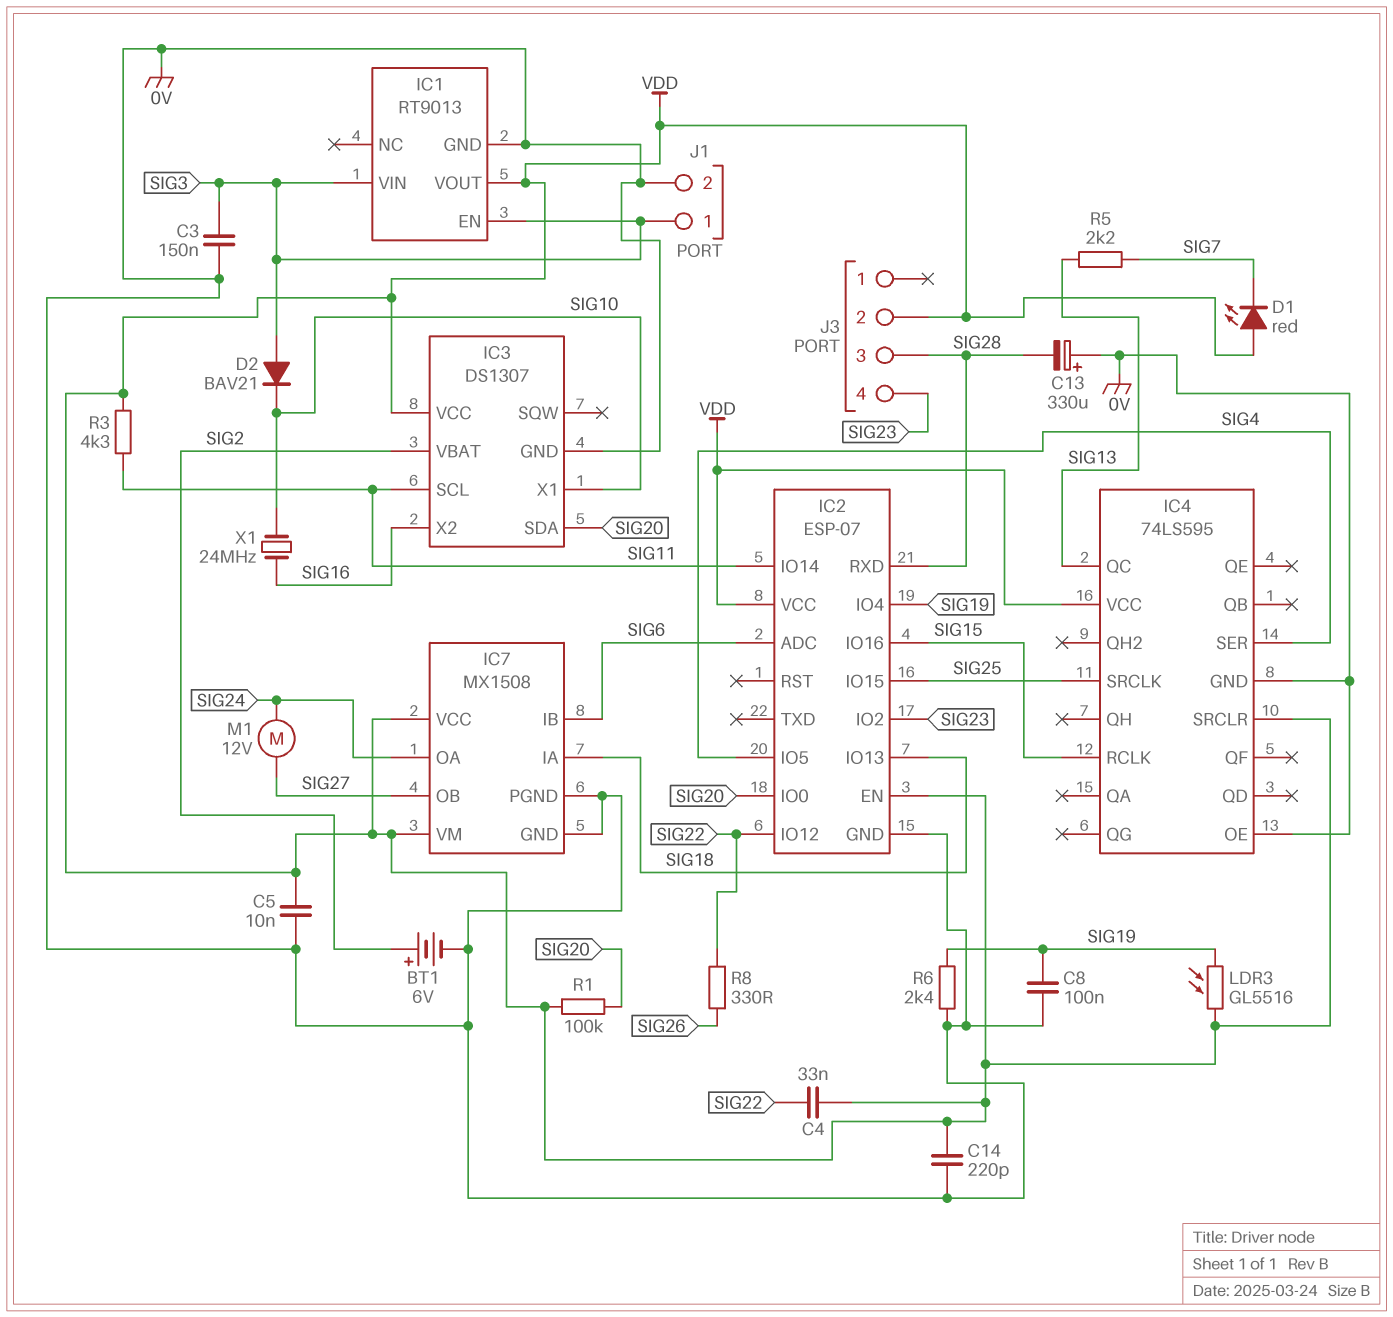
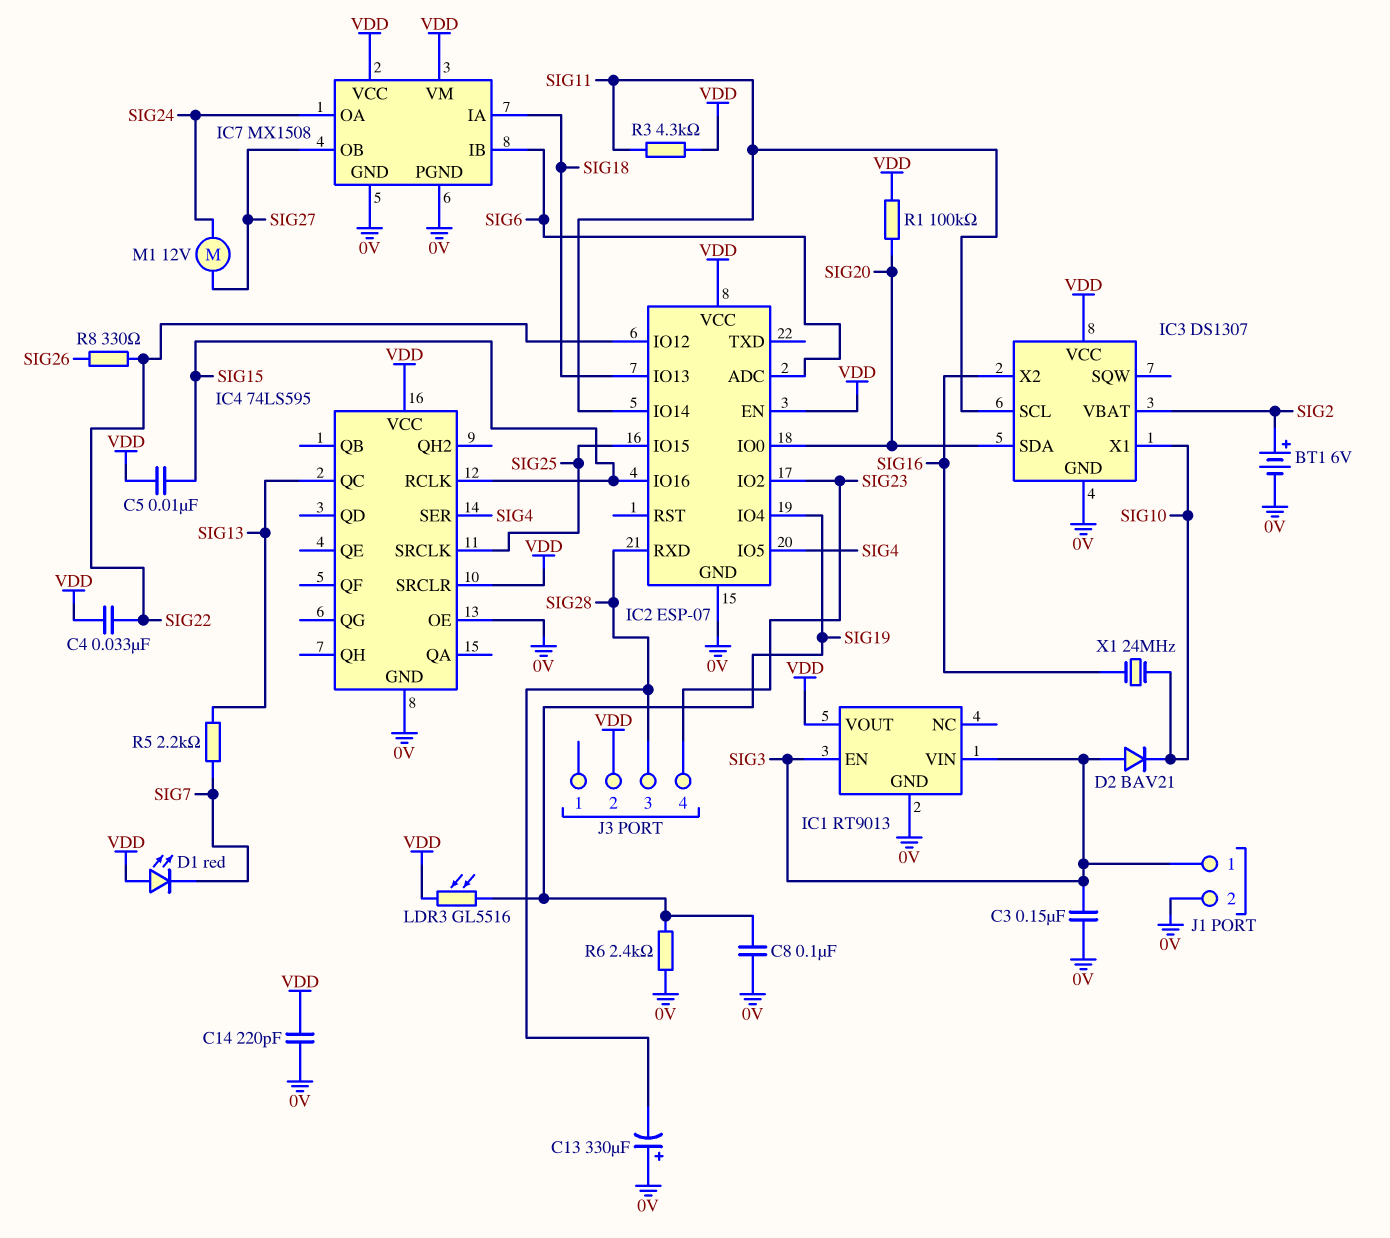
C5: 10nF (0V, VDD) -> 10nF (SIG15, VDD)

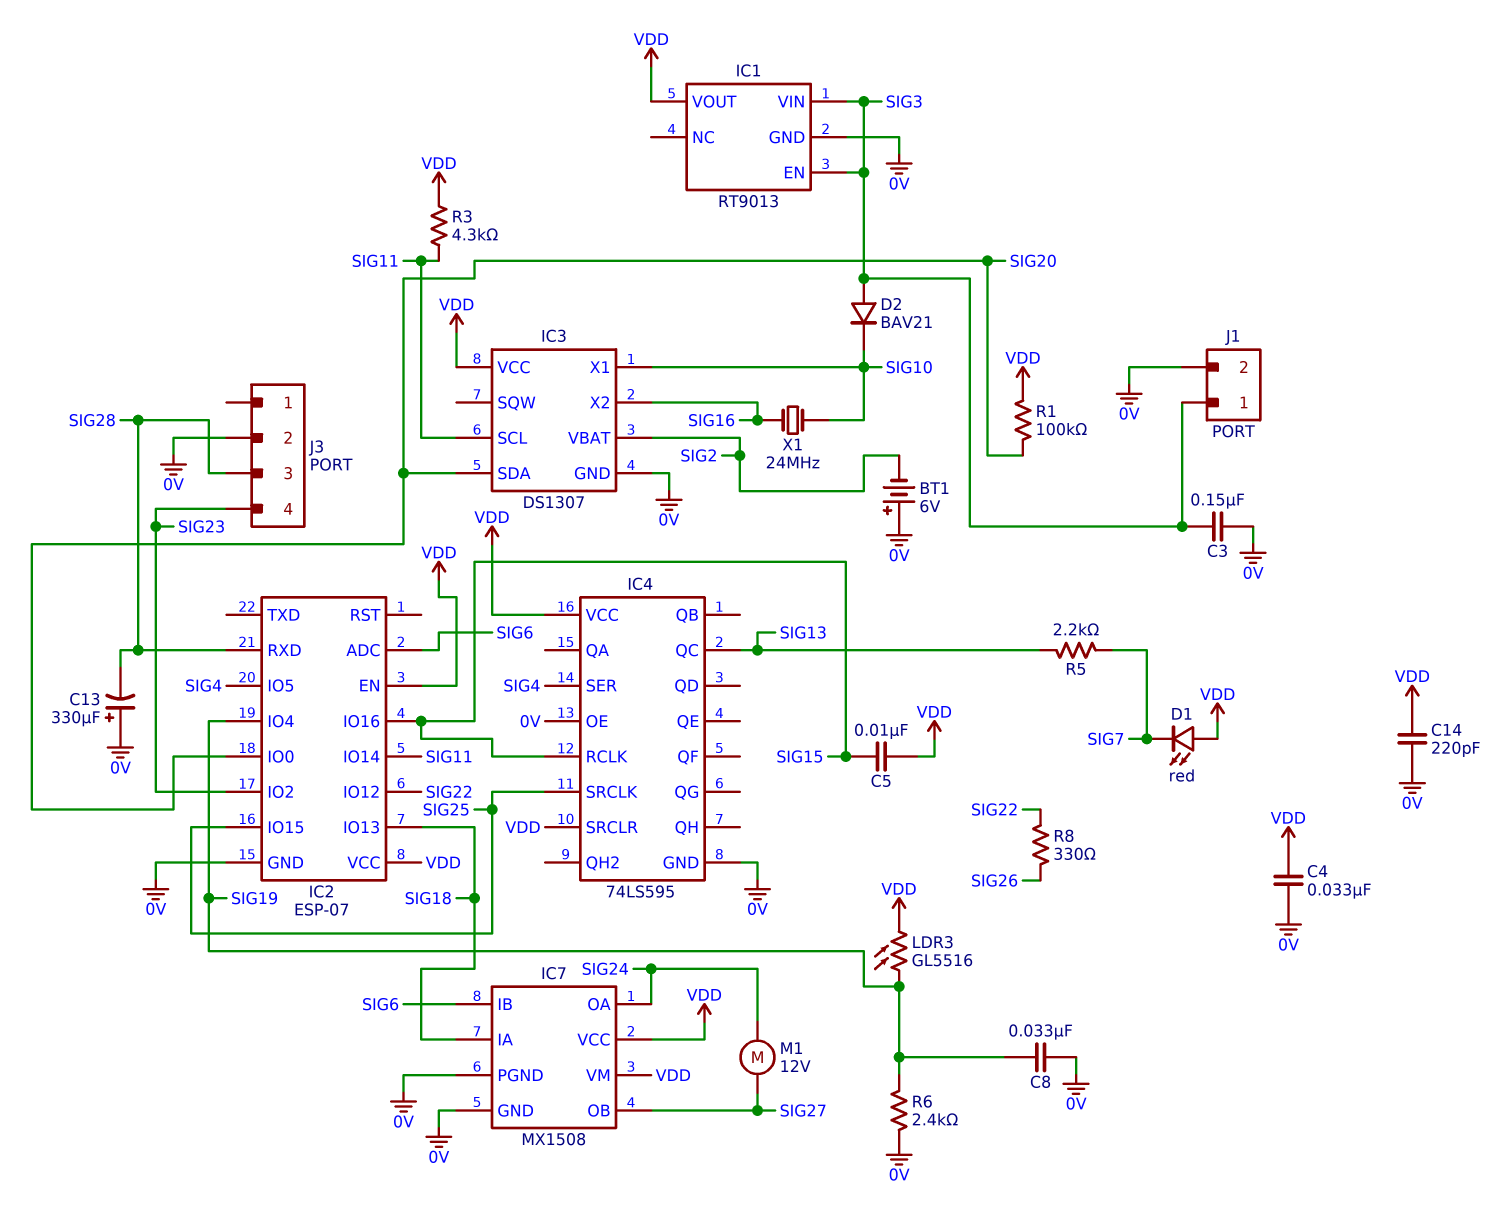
BT1: 6V (plus SIG2, minus 0V) -> 6V (plus 0V, minus SIG2)
C4: 33nF (SIG22, VDD) -> 33nF (0V, VDD)
C8: 100nF (0V, SIG19) -> 33nF (0V, SIG19)
J3 pin 2: VDD -> 0V

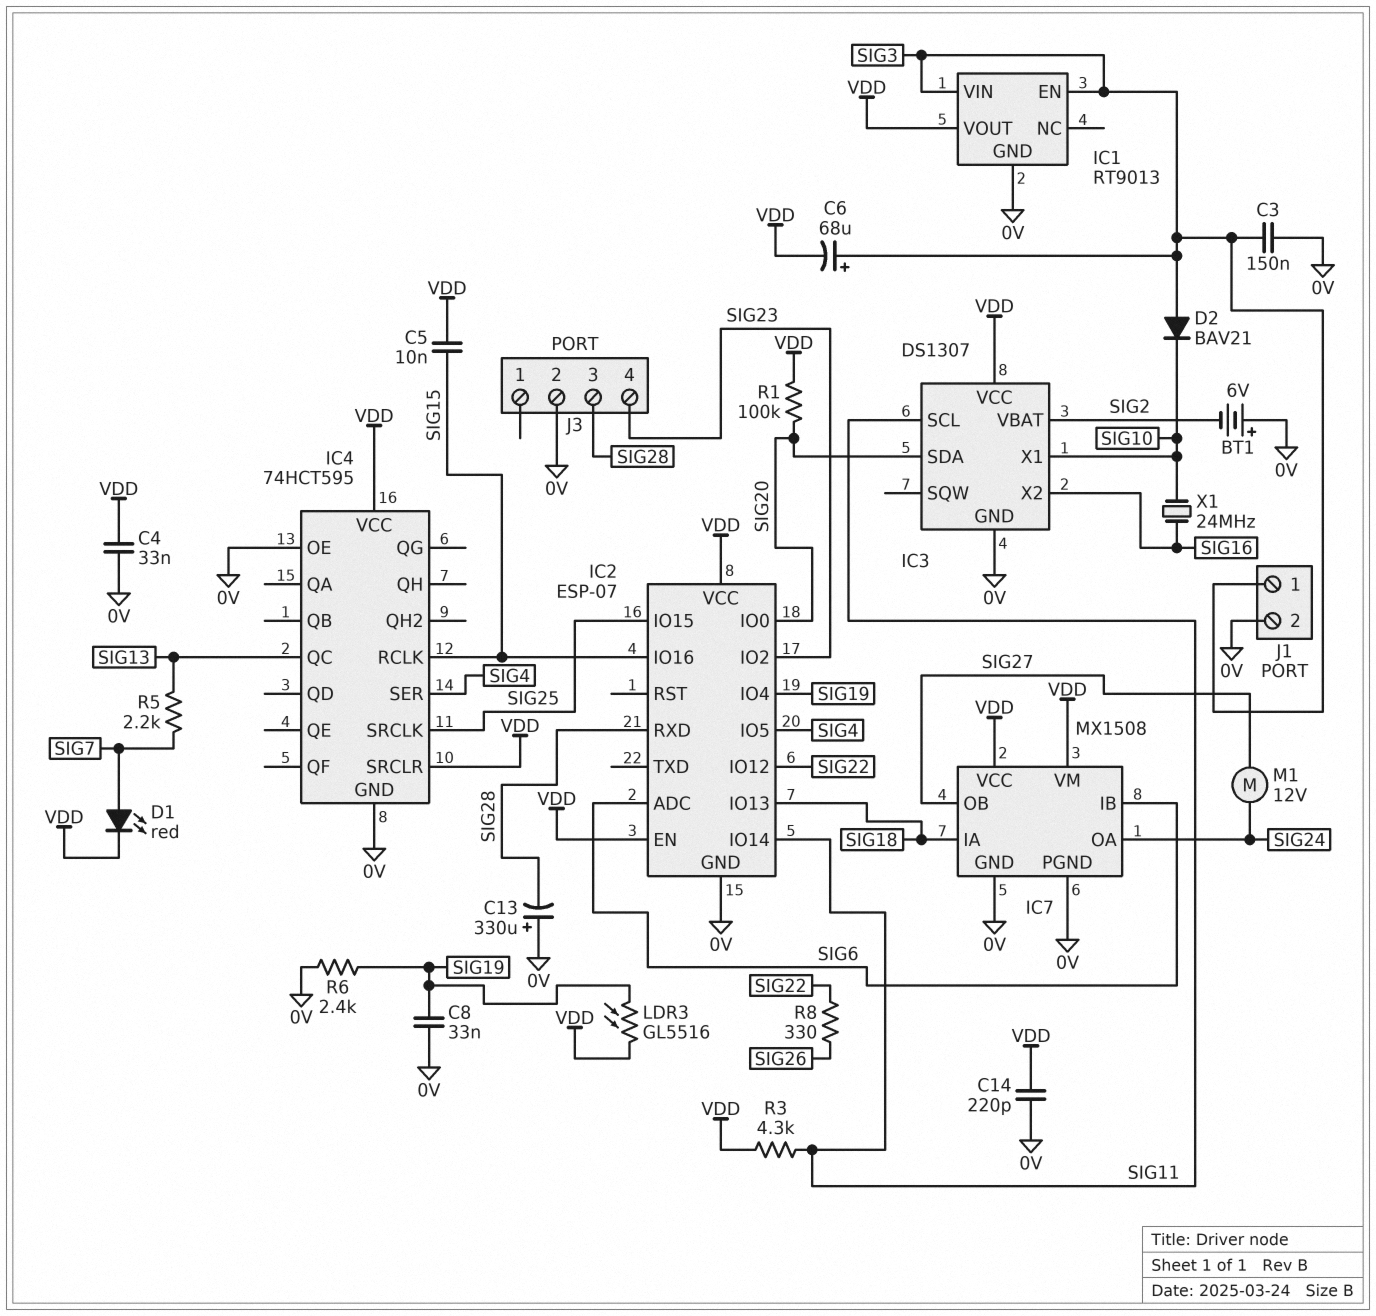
C6: none -> 68uF (plus SIG3, minus VDD)
D1: LED red (A VDD, K SIG7) -> LED red (A SIG7, K VDD)
IC4: 74LS595 -> 74HCT595

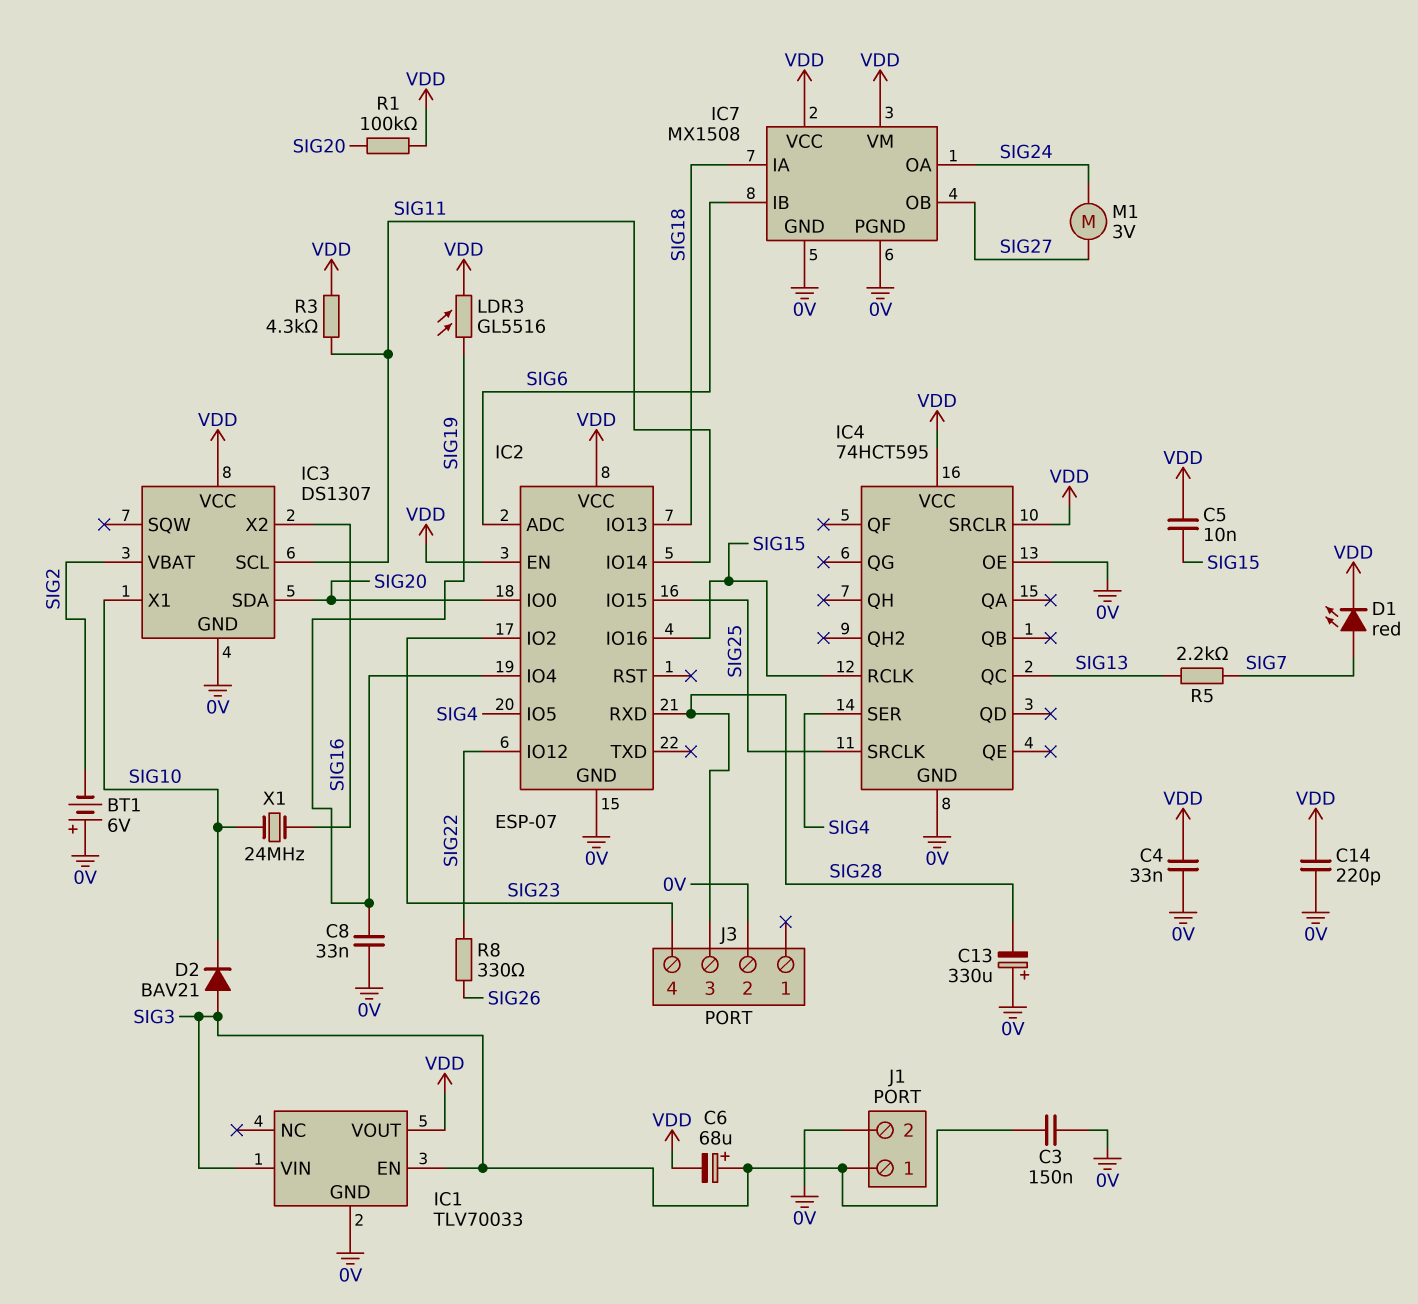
IC1: RT9013 -> TLV70033
M1: motor 12V (SIG24, SIG27) -> motor 3V (SIG24, SIG27)
R6: 2.4k (0V, SIG19) -> none

